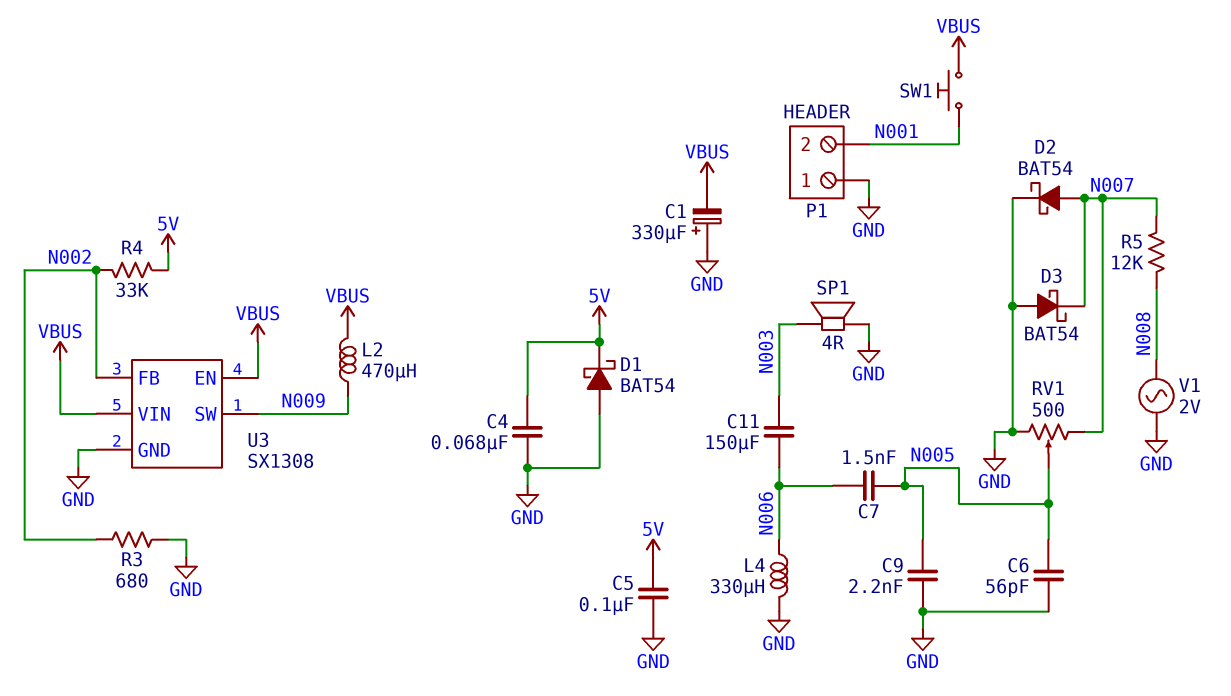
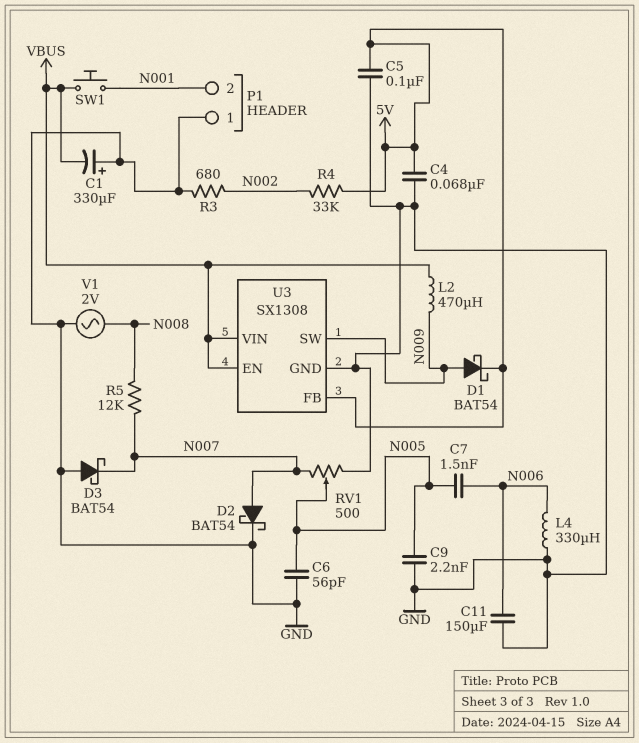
C11: 150uF (N003, N006) -> 150uF (GND, N006)
D1: schottky BAT54 (A GND, K 5V) -> schottky BAT54 (A N009, K 5V)
SP1: speaker 4R (GND, N003) -> none
U3 pin FB: N002 -> 5V

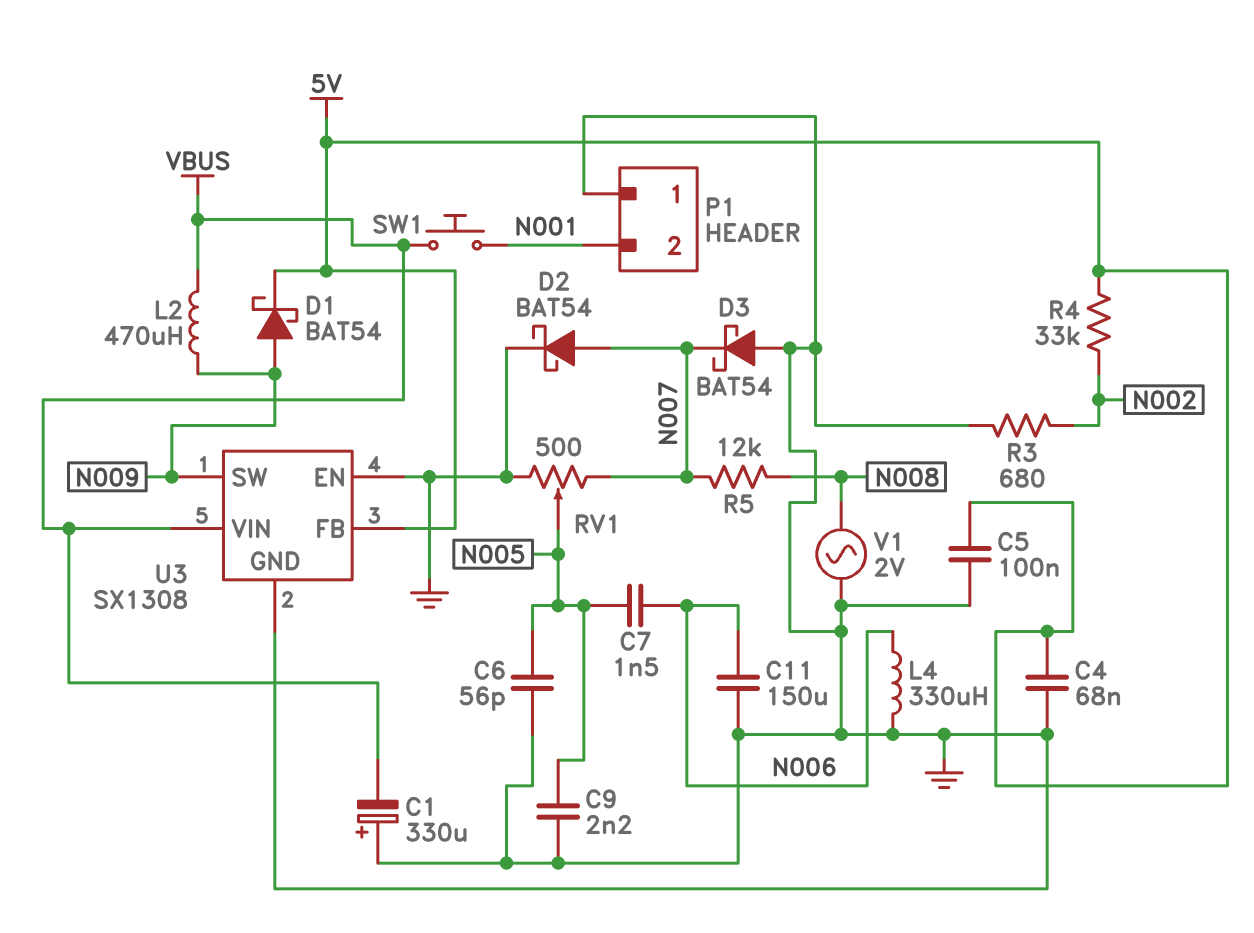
U3 pin EN: VBUS -> GND

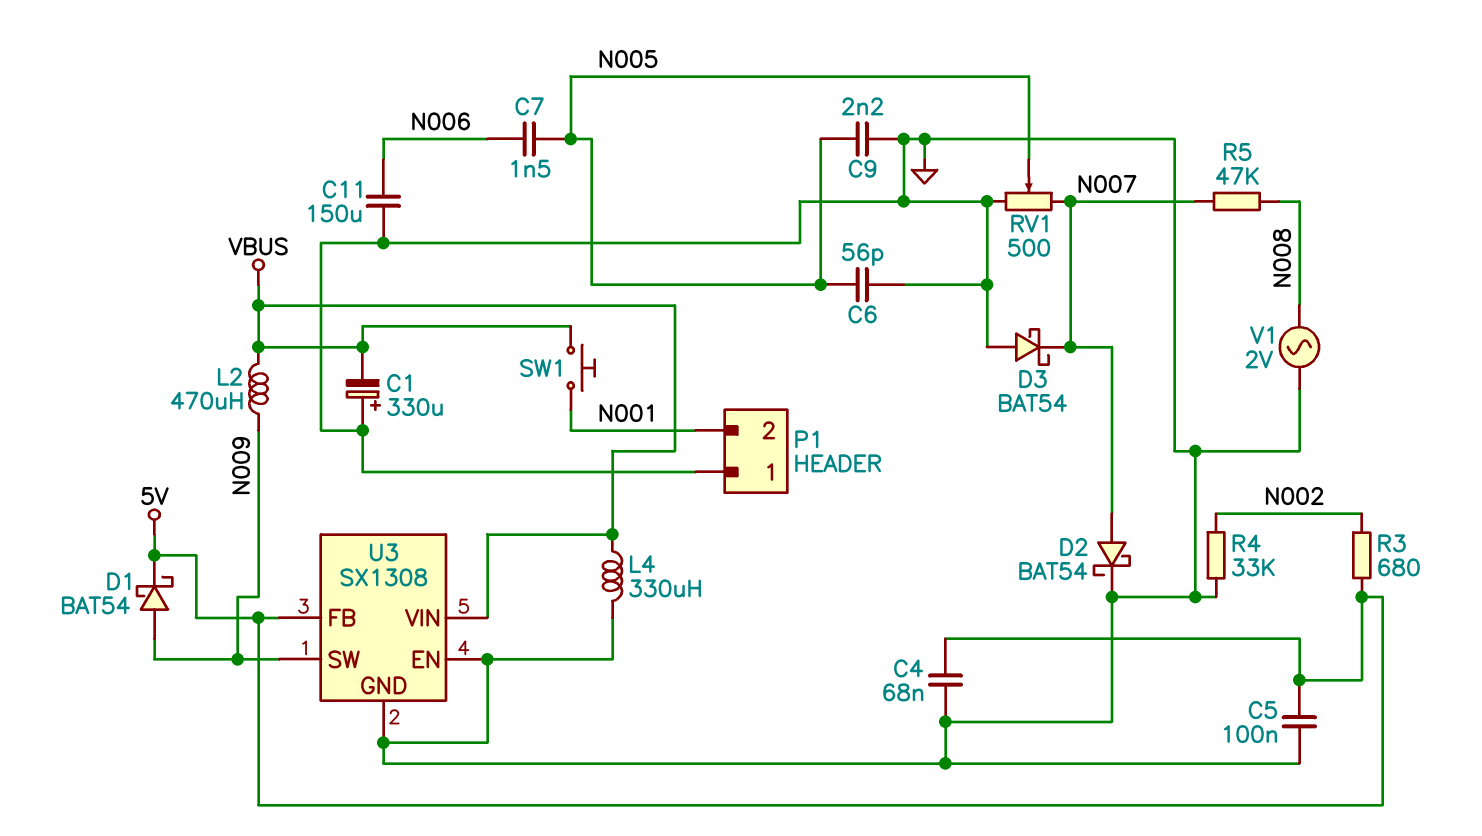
L4: 330uH (GND, N006) -> 330uH (GND, VBUS)
R3: 680 (GND, N002) -> 680 (5V, N002)
R4: 33k (5V, N002) -> 33k (GND, N002)
R5: 12k (N007, N008) -> 47k (N007, N008)

